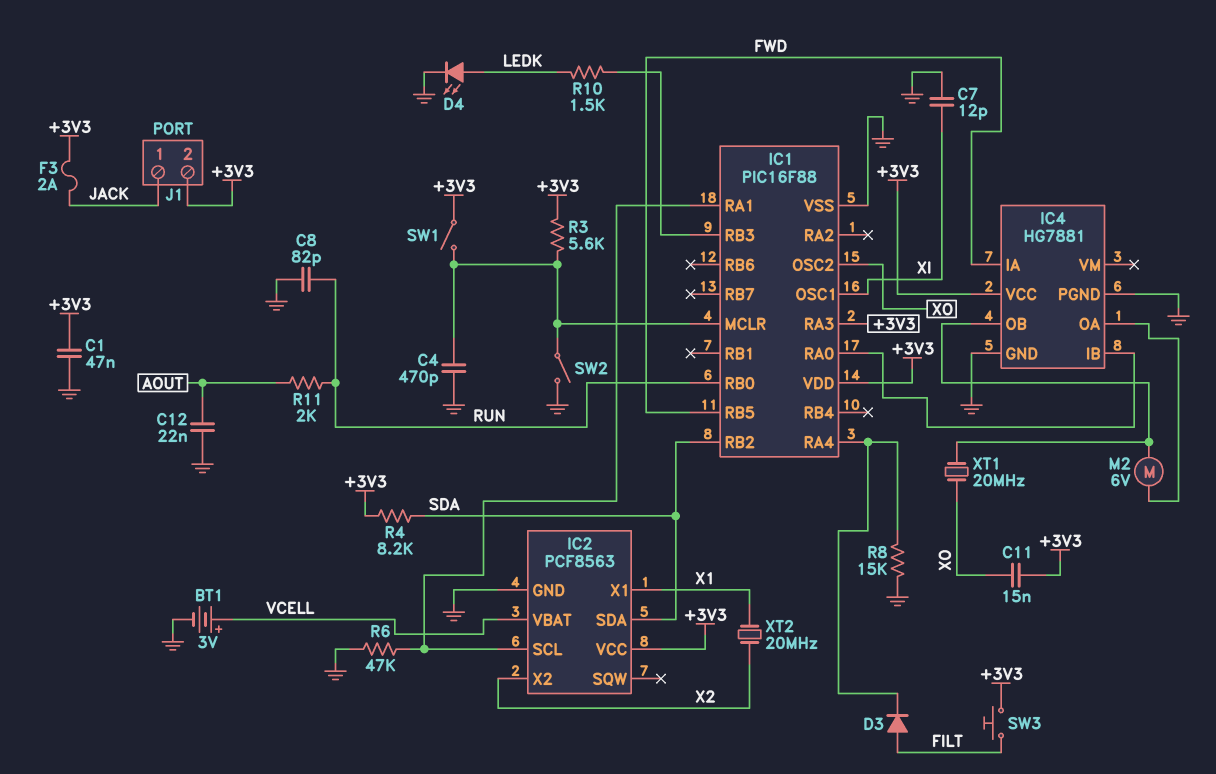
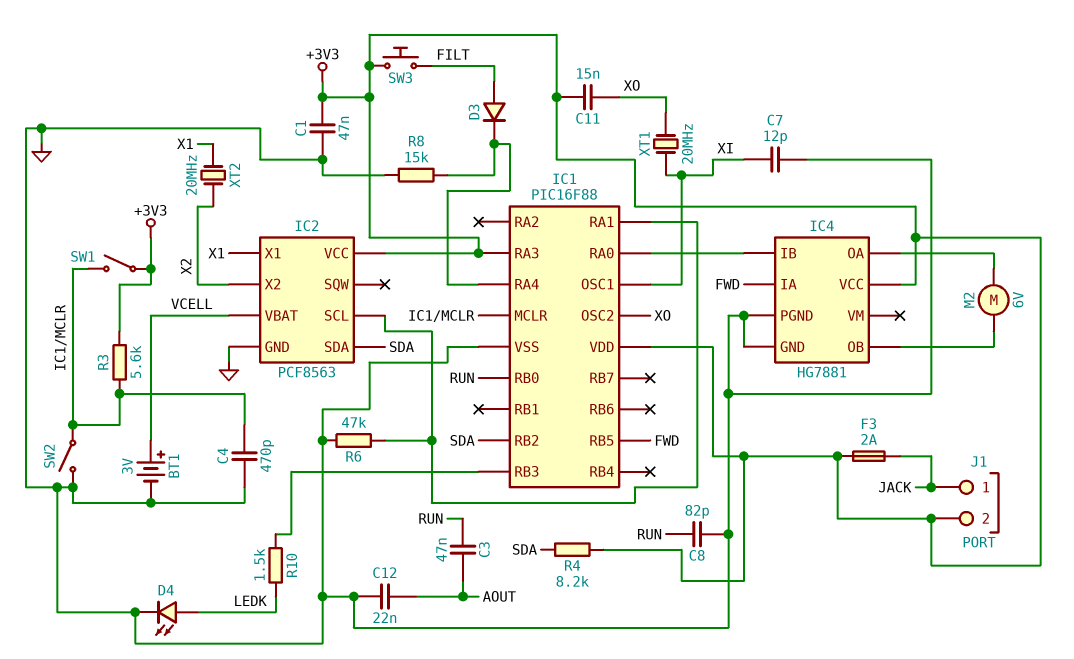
C3: none -> 47nF (AOUT, RUN)
R11: 2k (AOUT, RUN) -> none
XT1: 20MHz (IC4/OB, XO) -> 20MHz (XI, XO)

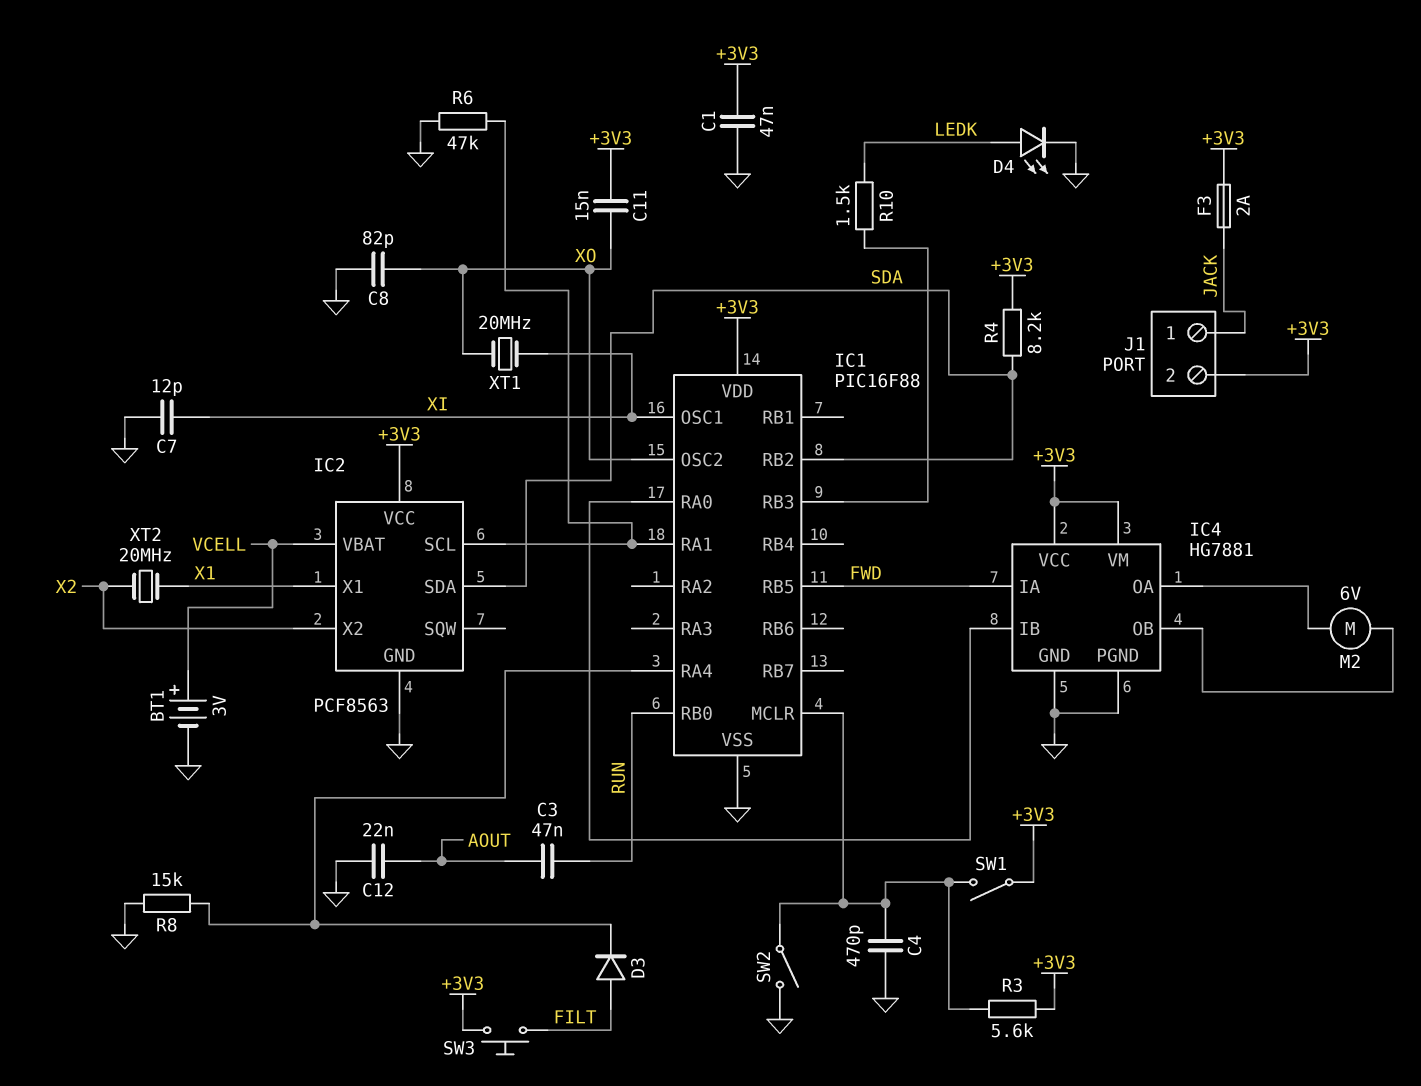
C8: 82pF (GND, RUN) -> 82pF (GND, XO)
IC1 pin RA3: +3V3 -> none
IC4 pin VM: none -> +3V3

